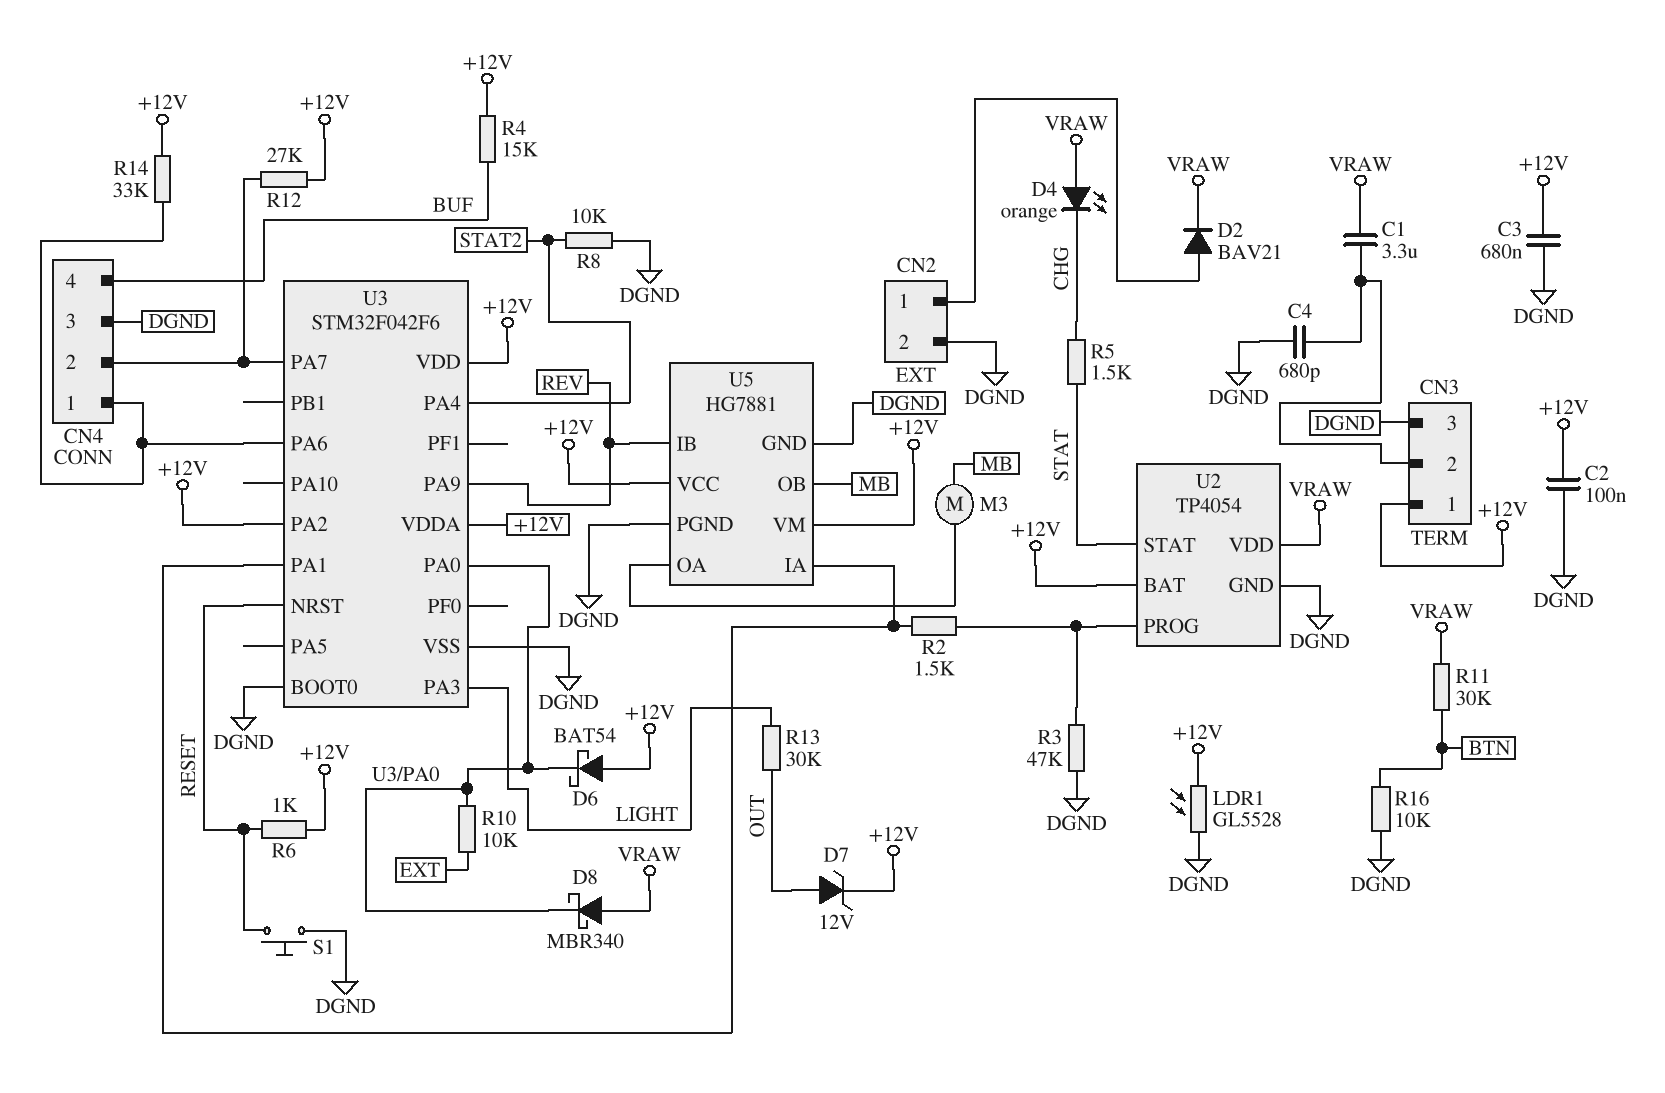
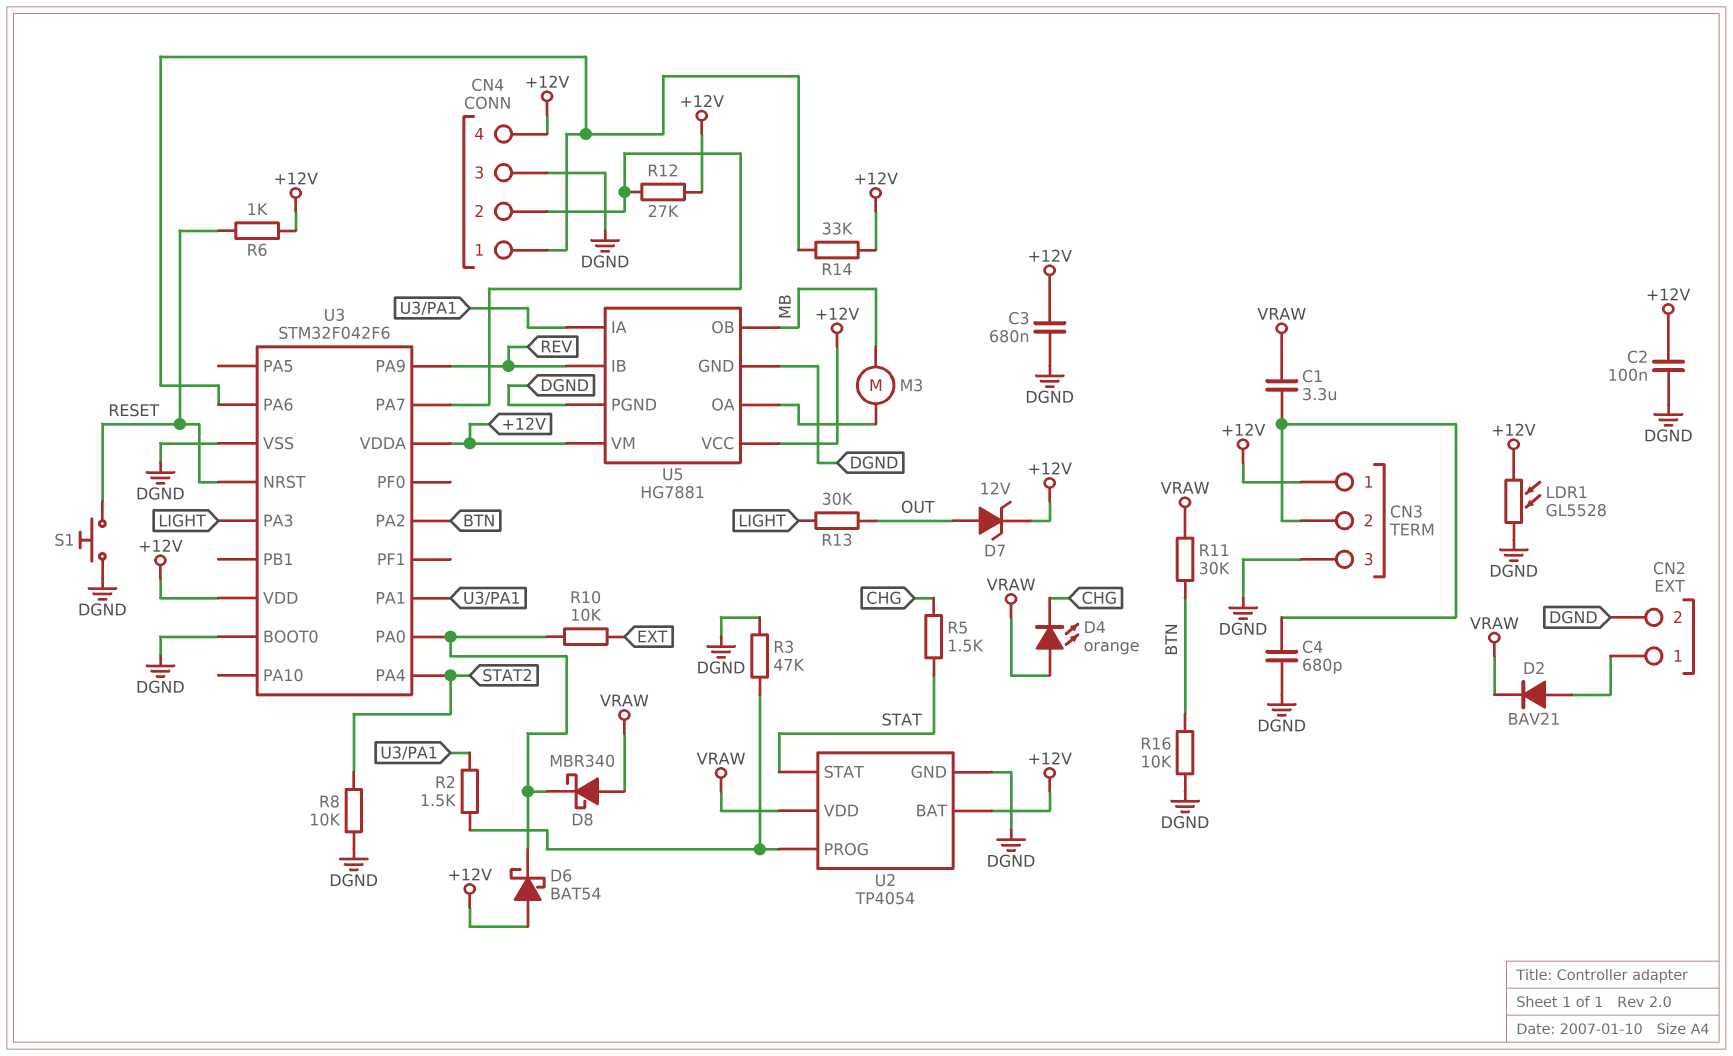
CN4 pin 4: BUF -> +12V
R4: 15k (+12V, BUF) -> none
U3 pin PA2: +12V -> BTN

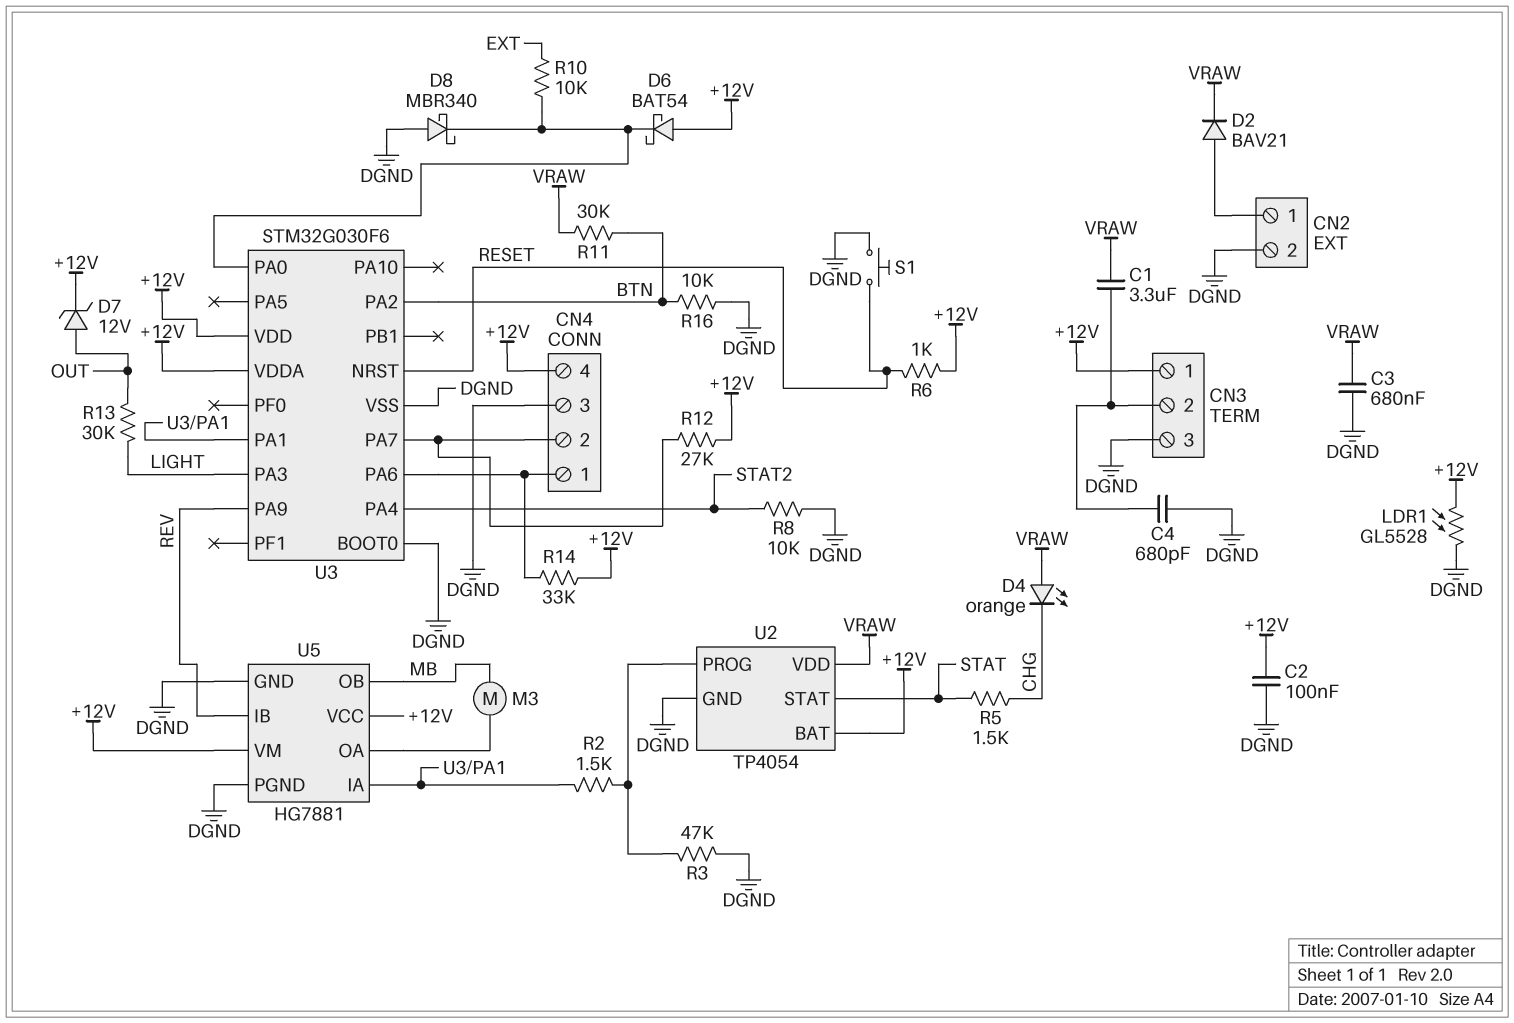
C3: 680nF (+12V, DGND) -> 680nF (DGND, VRAW)
D8: schottky MBR340 (A VRAW, K U3/PA0) -> schottky MBR340 (A DGND, K U3/PA0)
U3: STM32F042F6 -> STM32G030F6

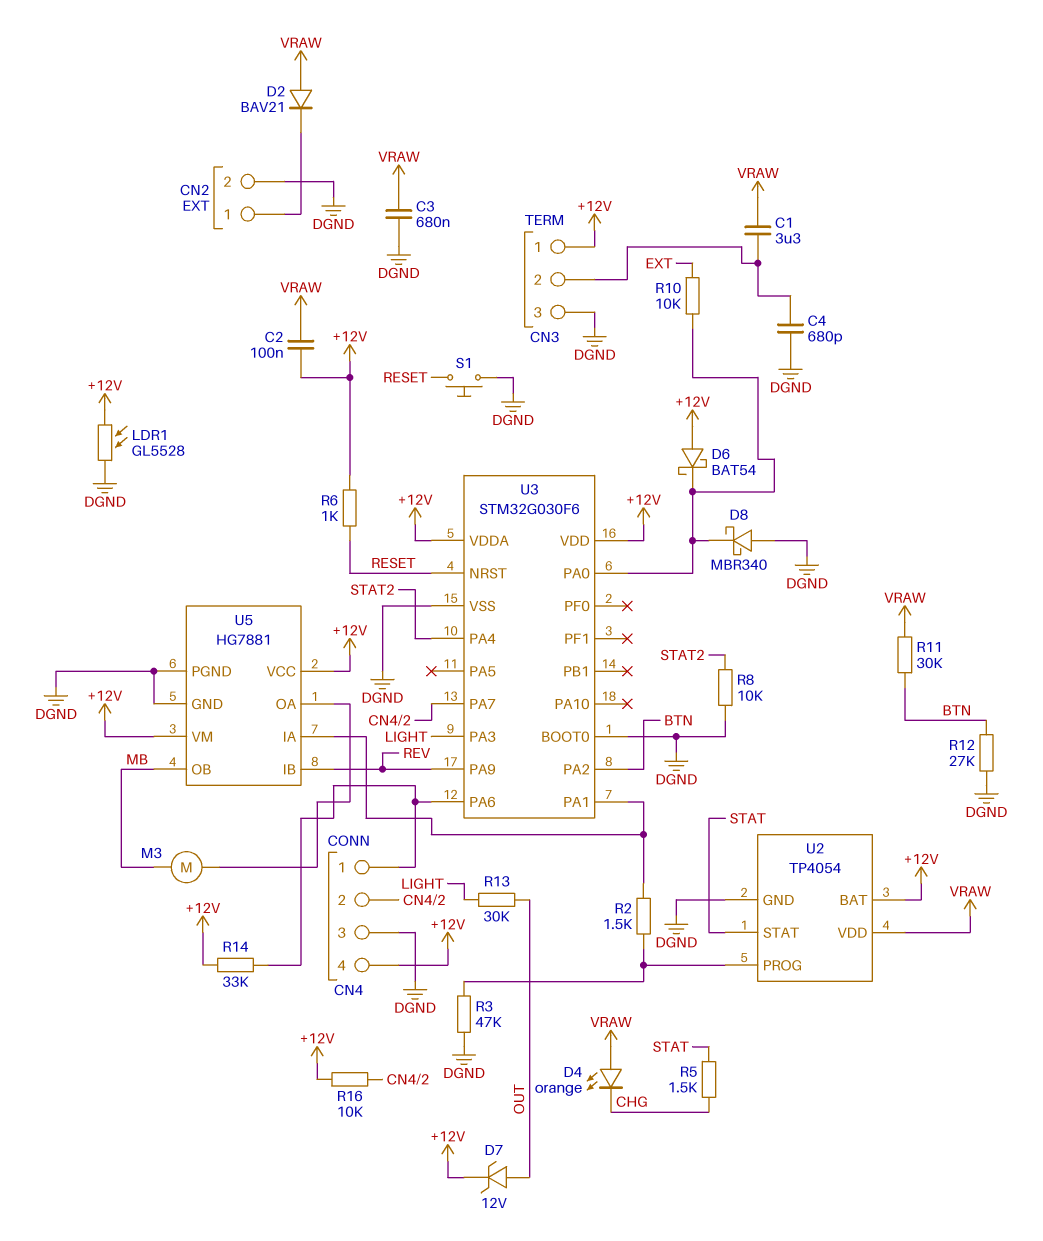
C2: 100nF (+12V, DGND) -> 100nF (+12V, VRAW)
D2: diode BAV21 (A CN2/1, K VRAW) -> diode BAV21 (A VRAW, K CN2/1)
R12: 27k (+12V, CN4/2) -> 27k (BTN, DGND)
R16: 10k (BTN, DGND) -> 10k (+12V, CN4/2)

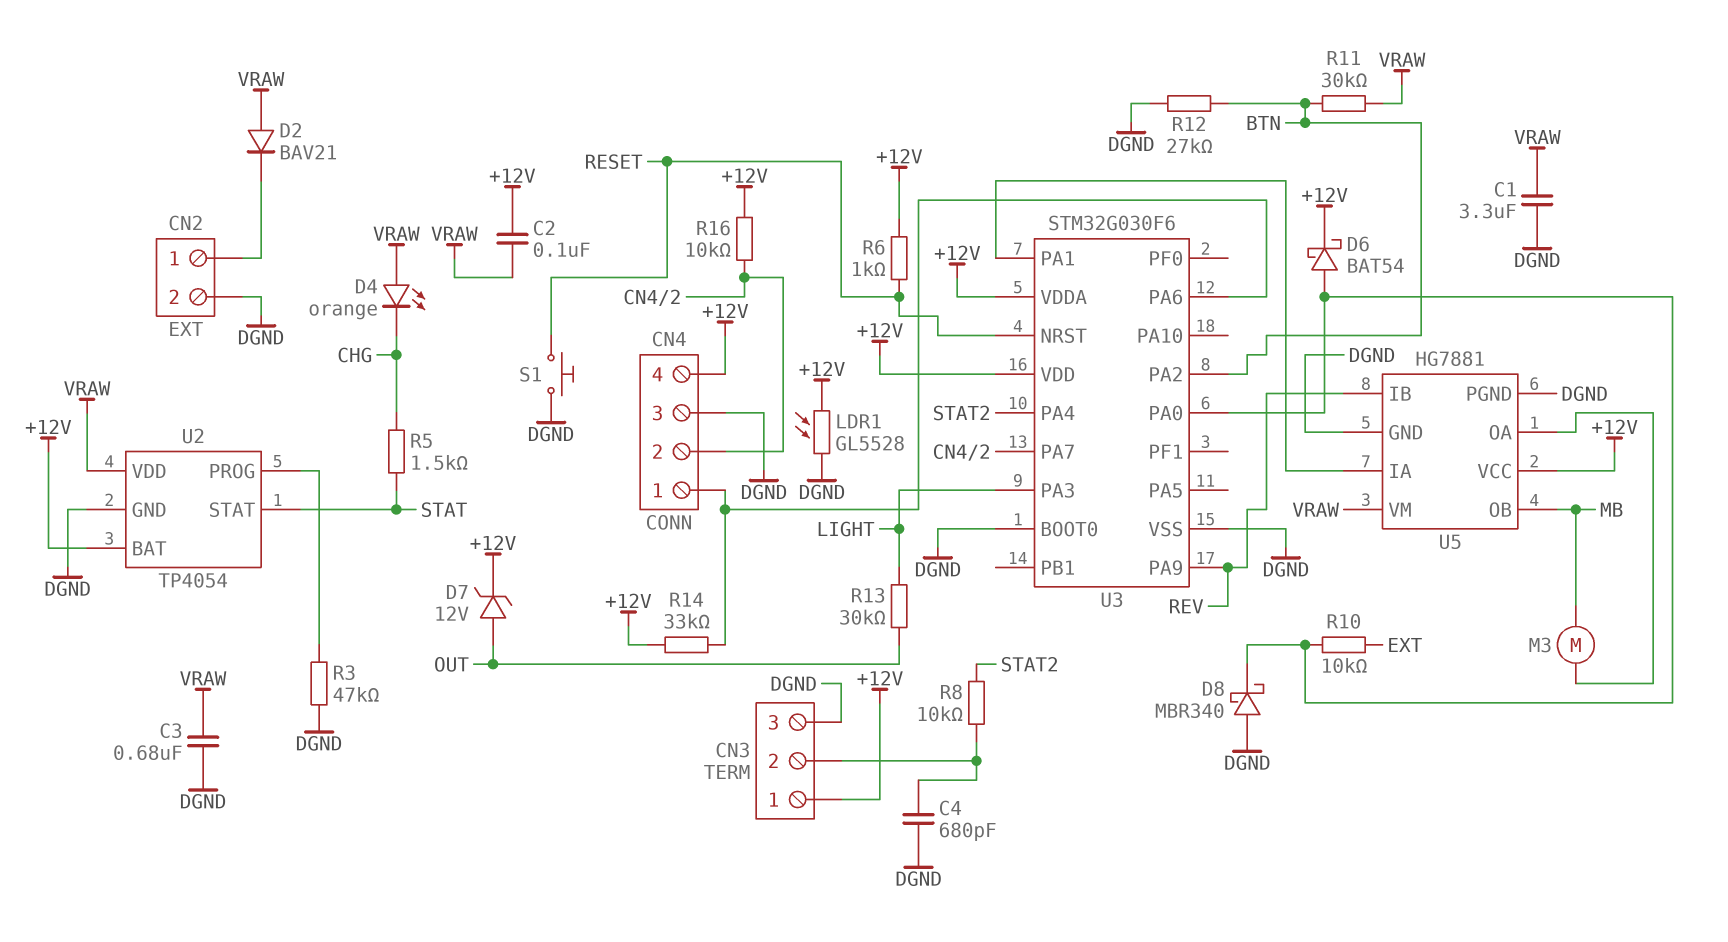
C1: 3.3uF (CN3/2, VRAW) -> 3.3uF (DGND, VRAW)
D6: schottky BAT54 (A +12V, K U3/PA0) -> schottky BAT54 (A U3/PA0, K +12V)
R2: 1.5k (U2/PROG, U3/PA1) -> none
R8: 10k (DGND, STAT2) -> 10k (CN3/2, STAT2)
U5 pin VM: +12V -> VRAW

